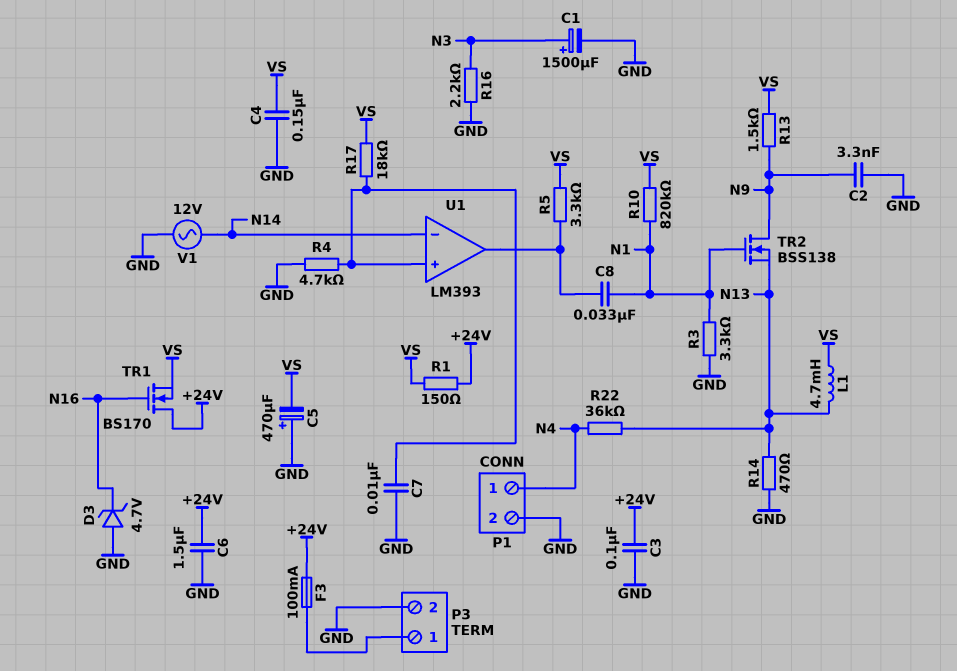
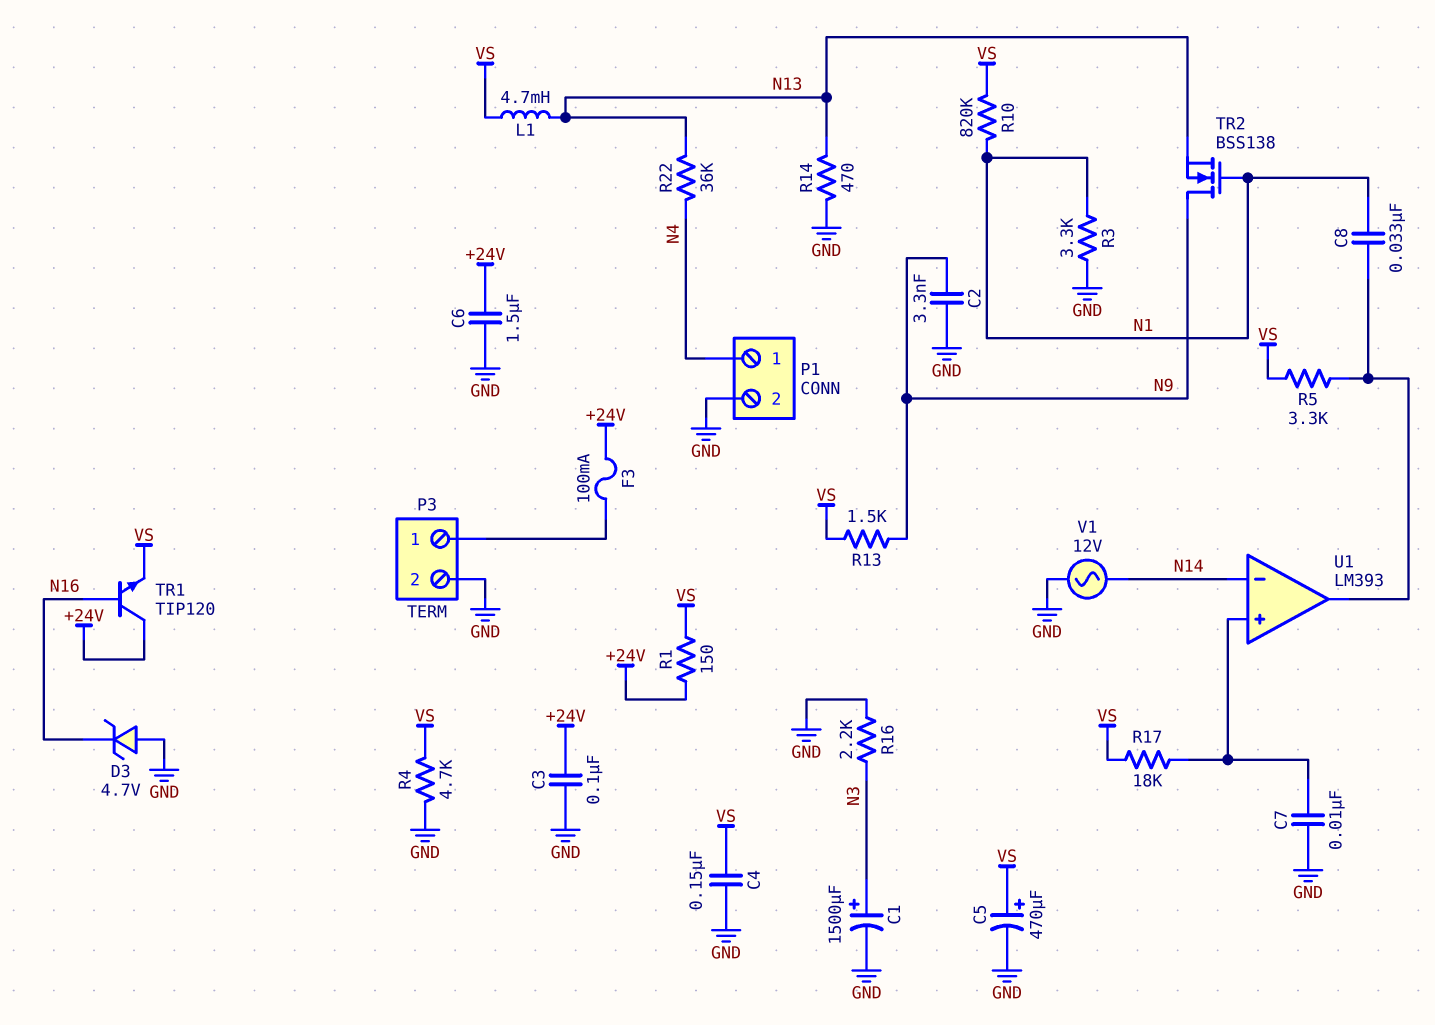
C5: 470uF (plus GND, minus VS) -> 470uF (plus VS, minus GND)
R4: 4.7k (GND, U1/in+) -> 4.7k (GND, VS)
TR1: NMOS BS170 (G N16, D +24V, S VS) -> NPN TIP120 (B N16, C +24V, E VS)

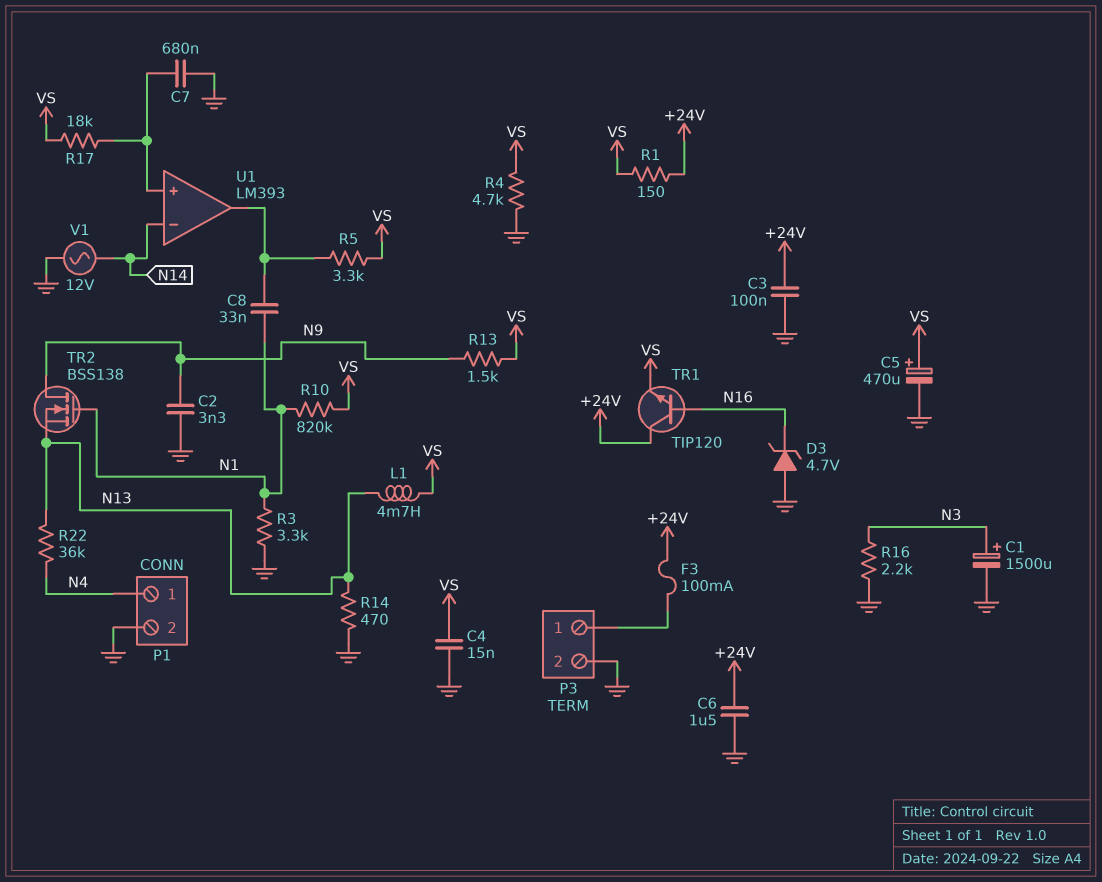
C4: 150nF (GND, VS) -> 15nF (GND, VS)
C7: 10nF (GND, U1/in+) -> 680nF (GND, U1/in+)

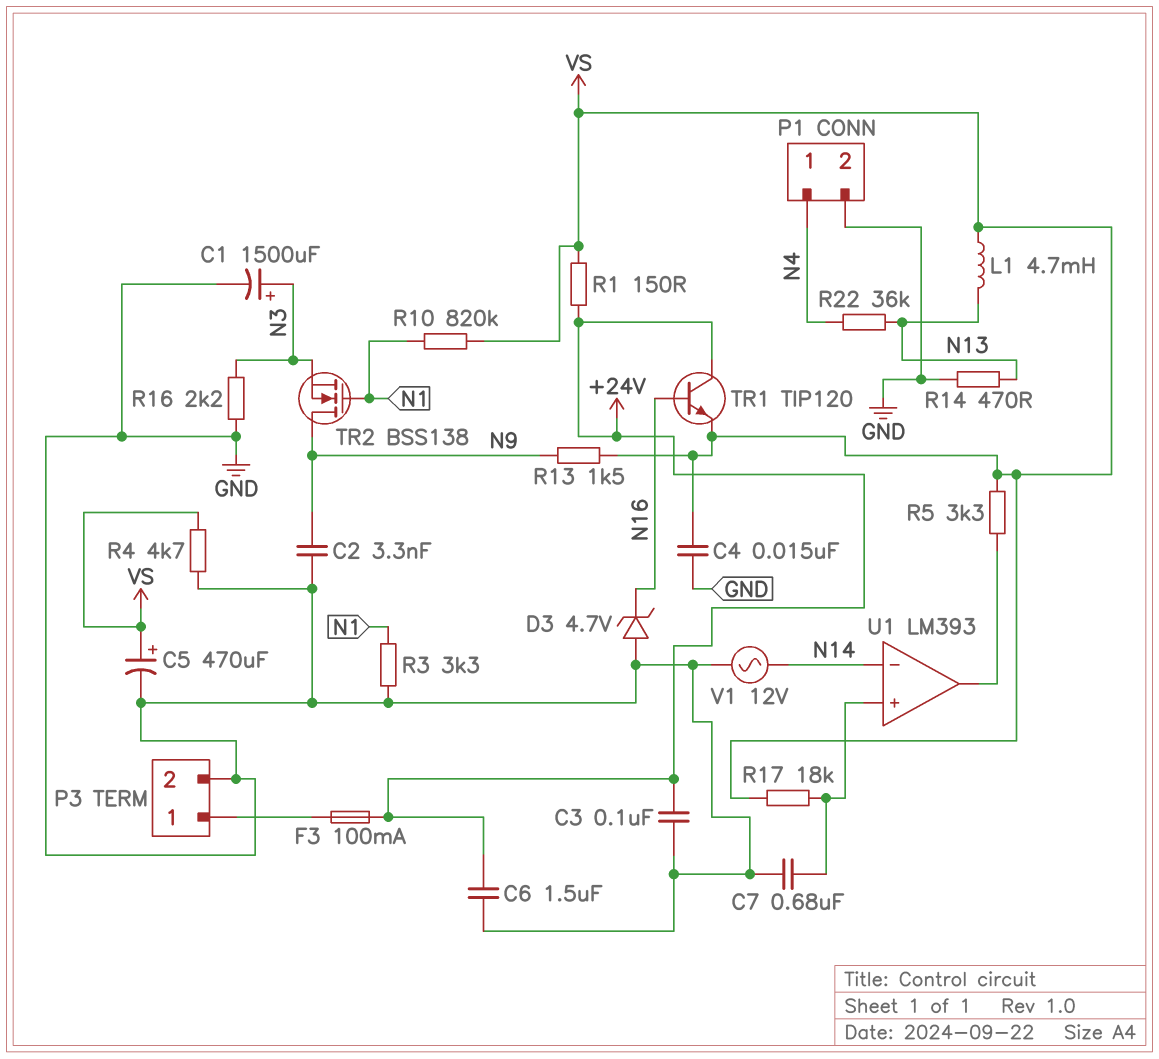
C8: 33nF (N1, U1/out) -> none
TR2: NMOS BSS138 (G N1, D N9, S N13) -> NMOS BSS138 (G N1, D N9, S N3)

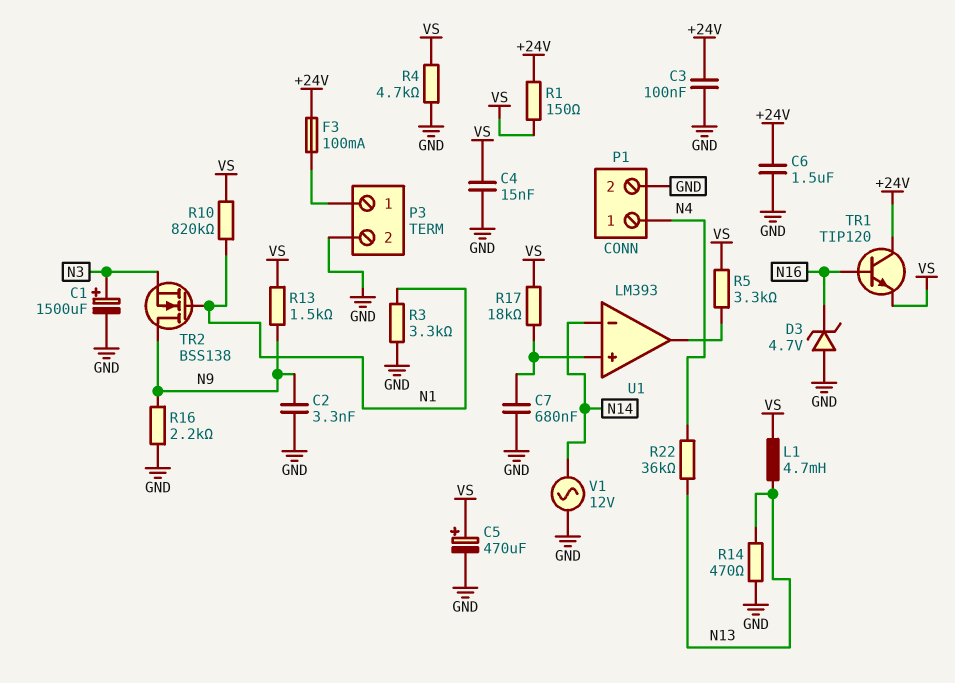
R16: 2.2k (GND, N3) -> 2.2k (GND, N9)

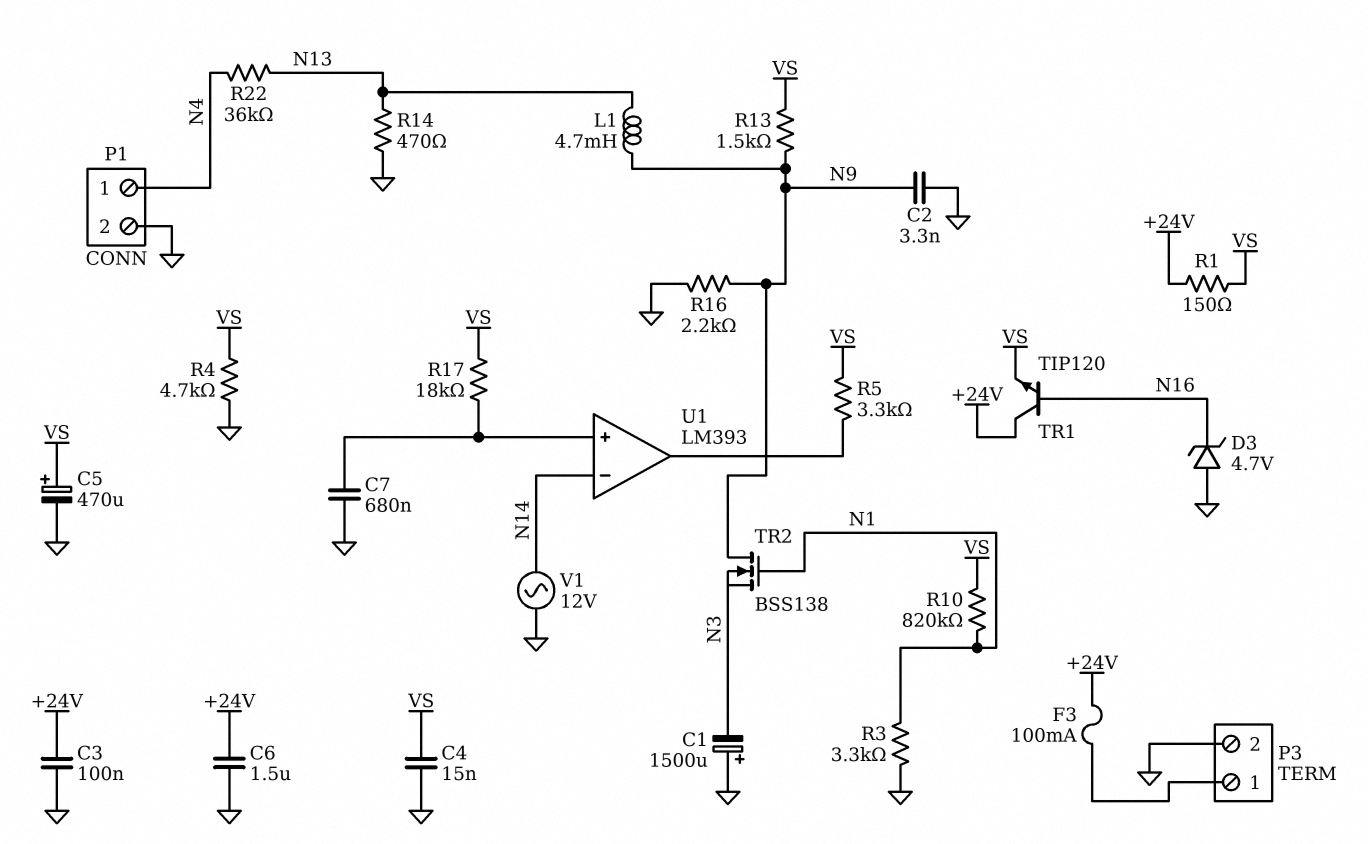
C1: 1500uF (plus N3, minus GND) -> 1500uF (plus GND, minus N3)
L1: 4.7mH (N13, VS) -> 4.7mH (N9, N13)

